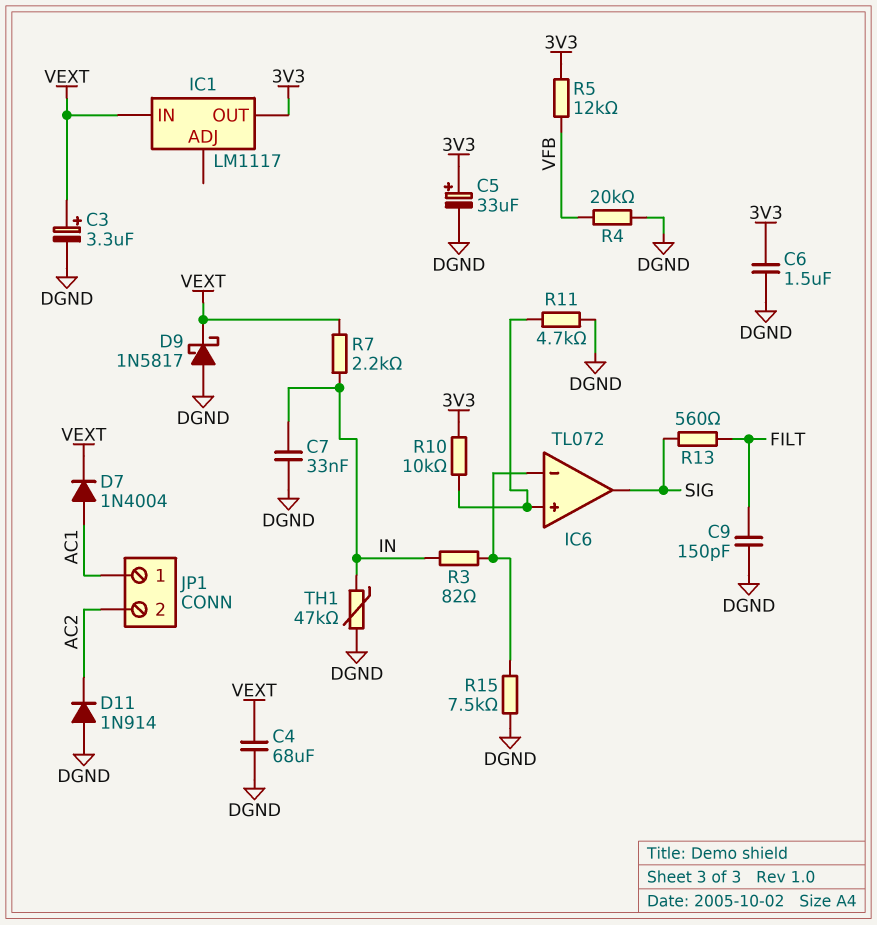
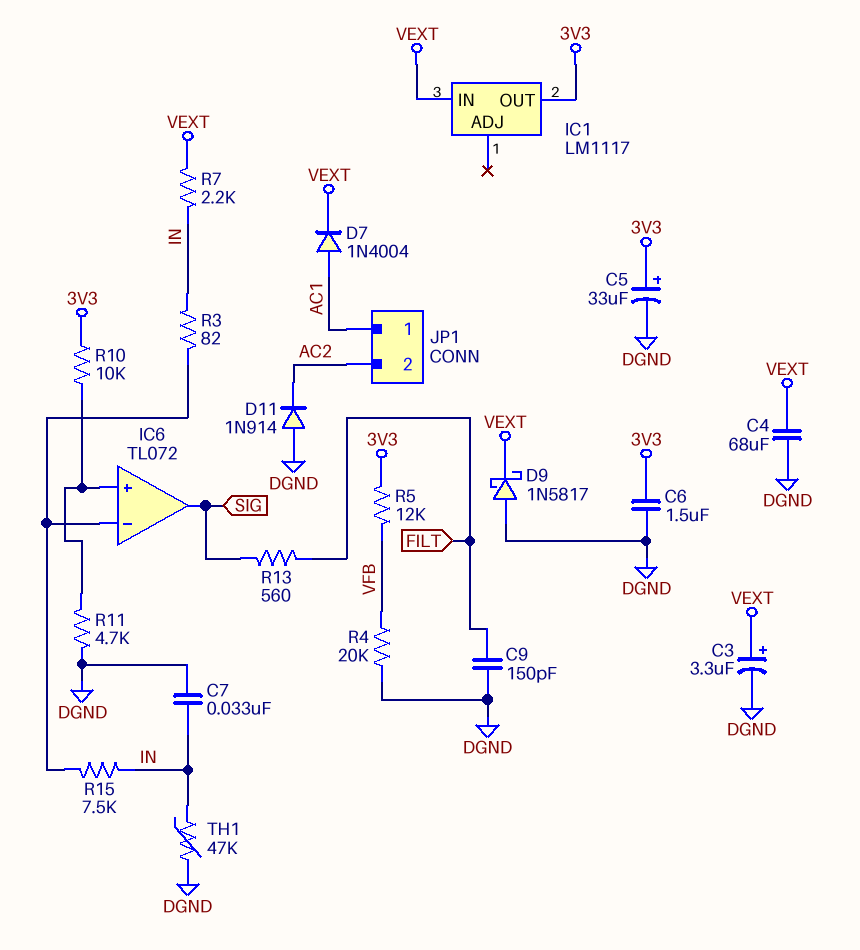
R15: 7.5k (DGND, IC6/in-) -> 7.5k (IC6/in-, IN)

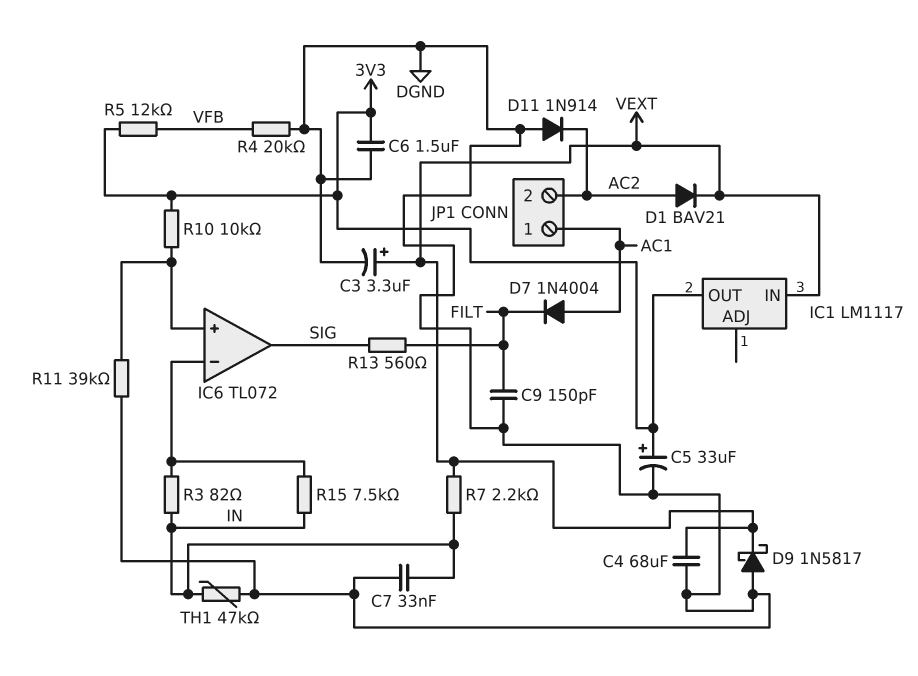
D1: none -> diode BAV21 (A AC2, K VEXT)
D7: diode 1N4004 (A AC1, K VEXT) -> diode 1N4004 (A AC1, K FILT)
R11: 4.7k (DGND, IC6/in+) -> 39k (DGND, IC6/in+)

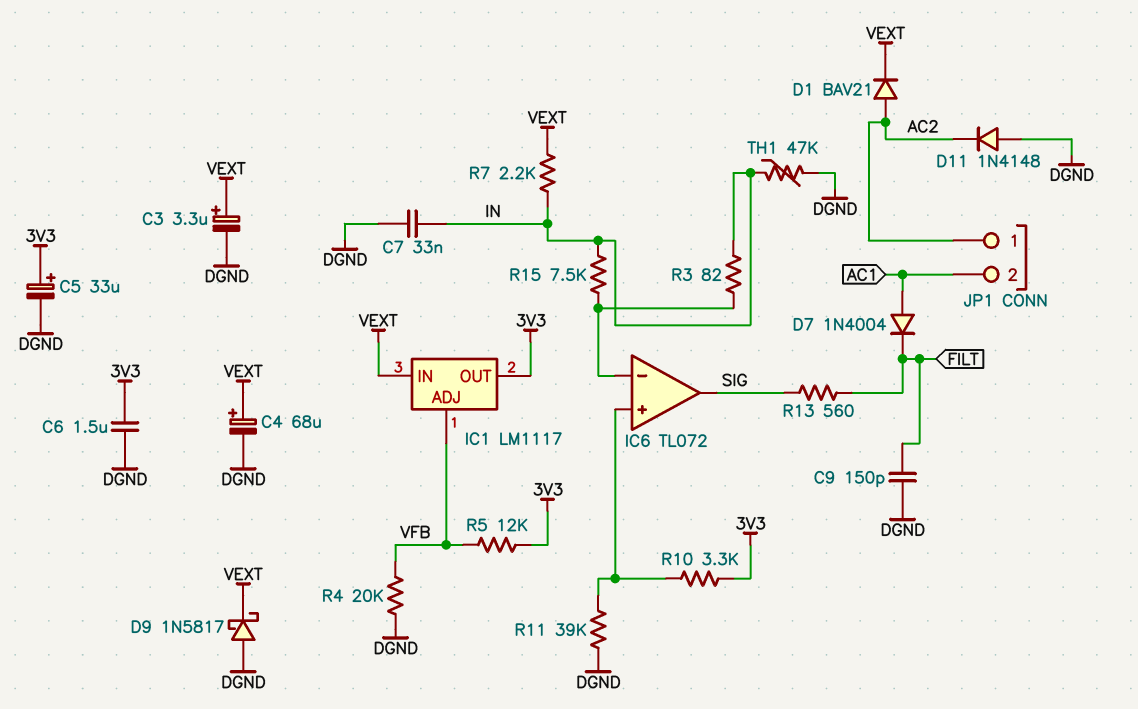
C4: 68uF (DGND, VEXT) -> 68uF (plus VEXT, minus DGND)
D11: diode 1N914 (A DGND, K AC2) -> diode 1N4148 (A DGND, K AC2)
IC1 pin ADJ: none -> VFB
JP1 pin 1: AC1 -> AC2
JP1 pin 2: AC2 -> AC1
R10: 10k (3V3, IC6/in+) -> 3.3k (3V3, IC6/in+)

